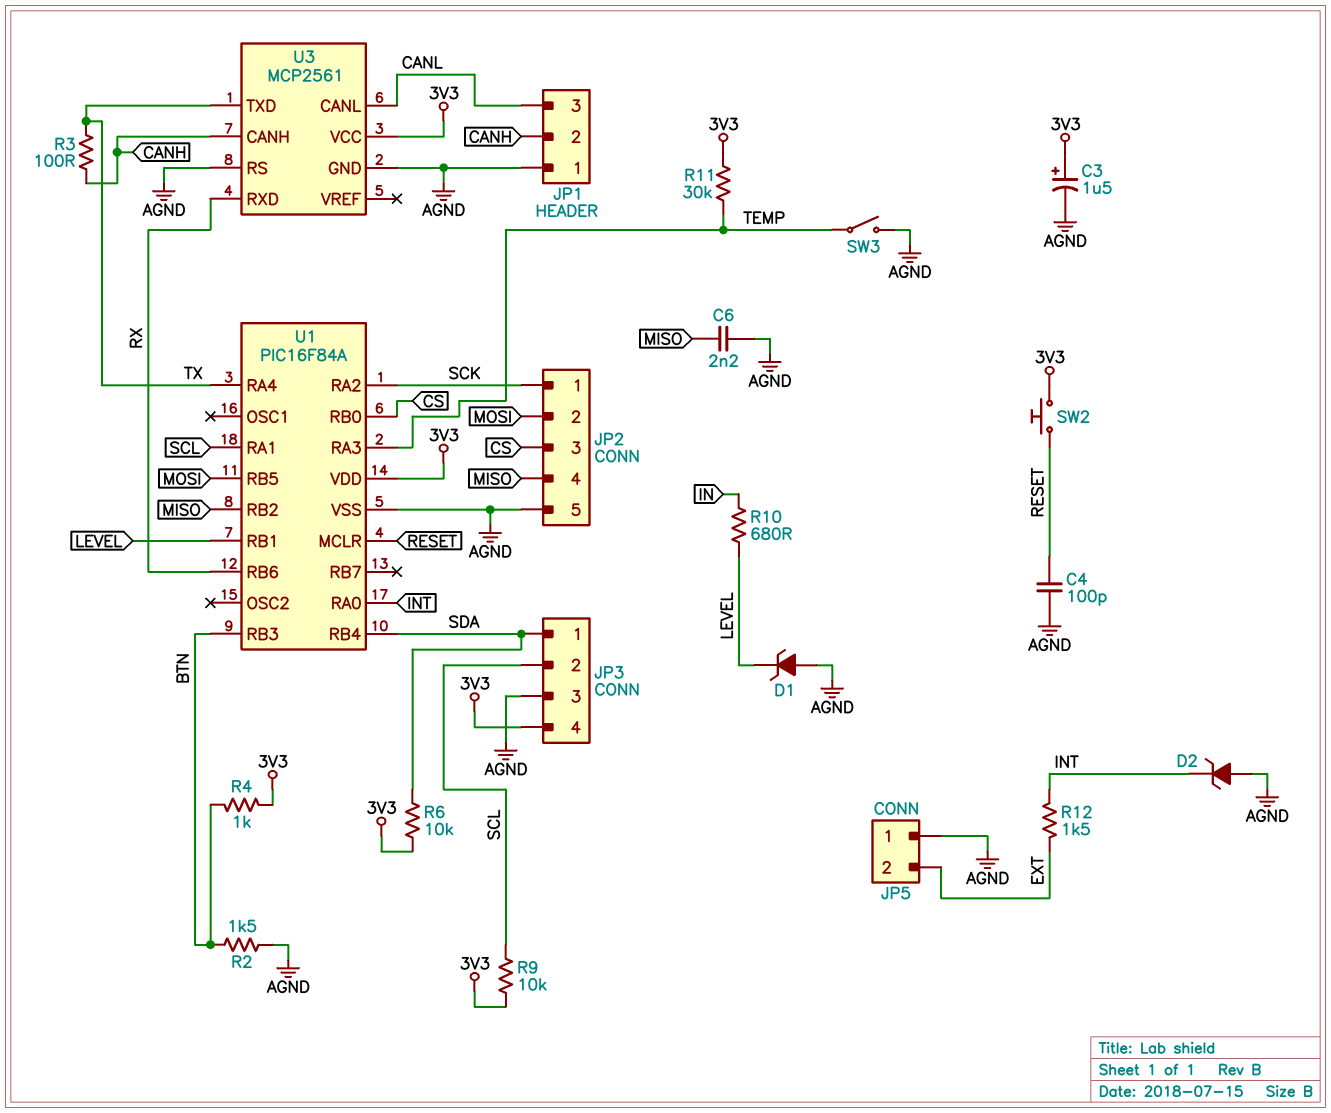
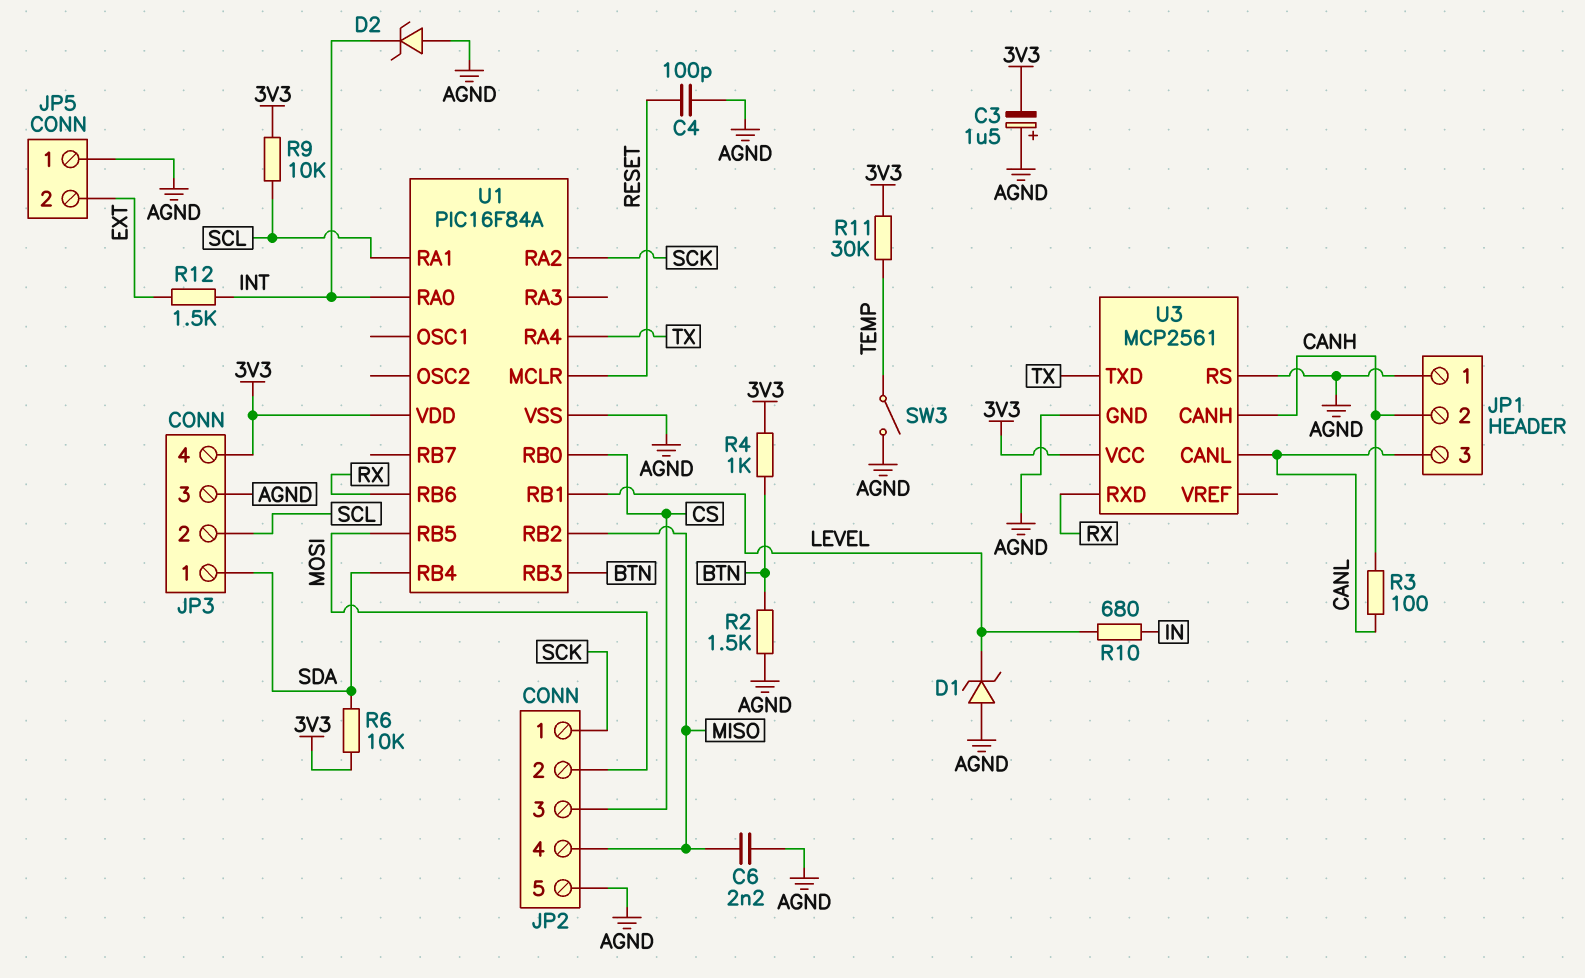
C3: 1.5uF (plus 3V3, minus AGND) -> 1.5uF (plus AGND, minus 3V3)
R3: 100 (CANH, TX) -> 100 (CANH, CANL)
SW2: button (3V3, RESET) -> none
U1 pin RA3: TEMP -> none

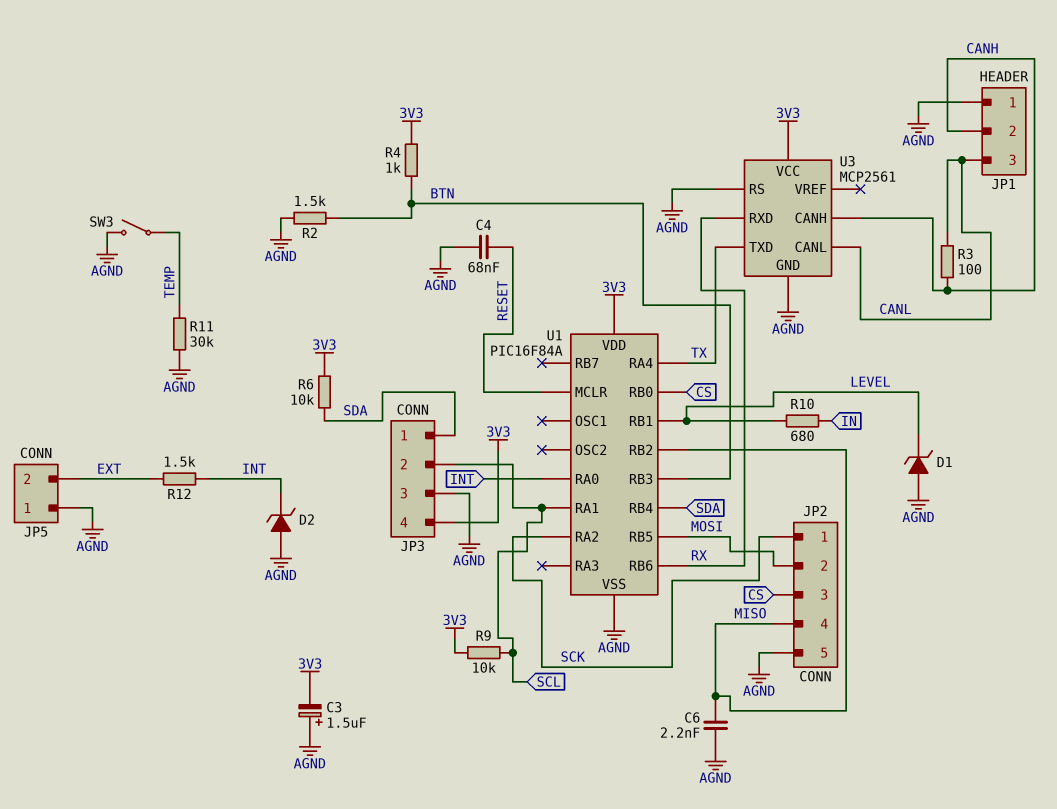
C4: 100pF (AGND, RESET) -> 68nF (AGND, RESET)
R11: 30k (3V3, TEMP) -> 30k (AGND, TEMP)

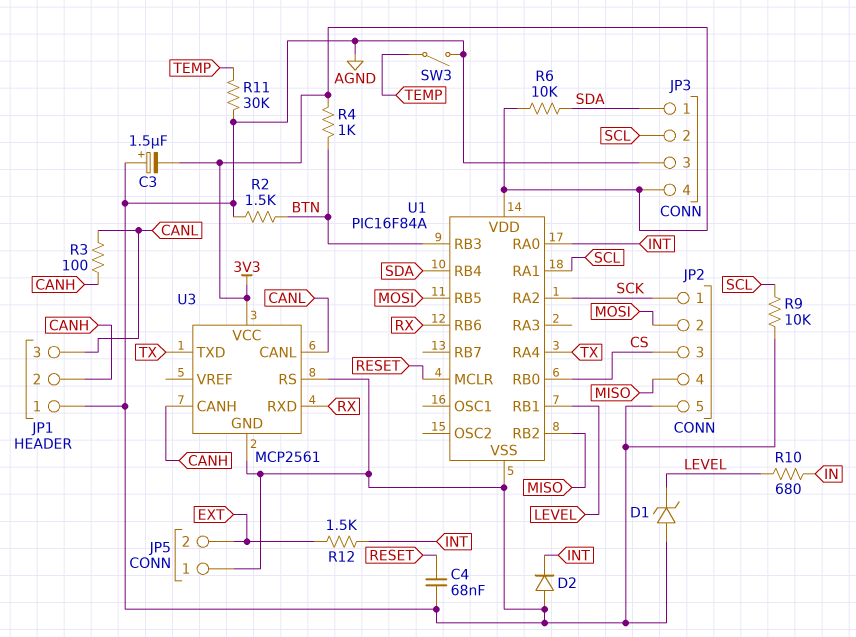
C6: 2.2nF (AGND, MISO) -> none
D2: zener (A AGND, K INT) -> diode (A AGND, K INT)
R9: 10k (3V3, SCL) -> 10k (AGND, SCL)

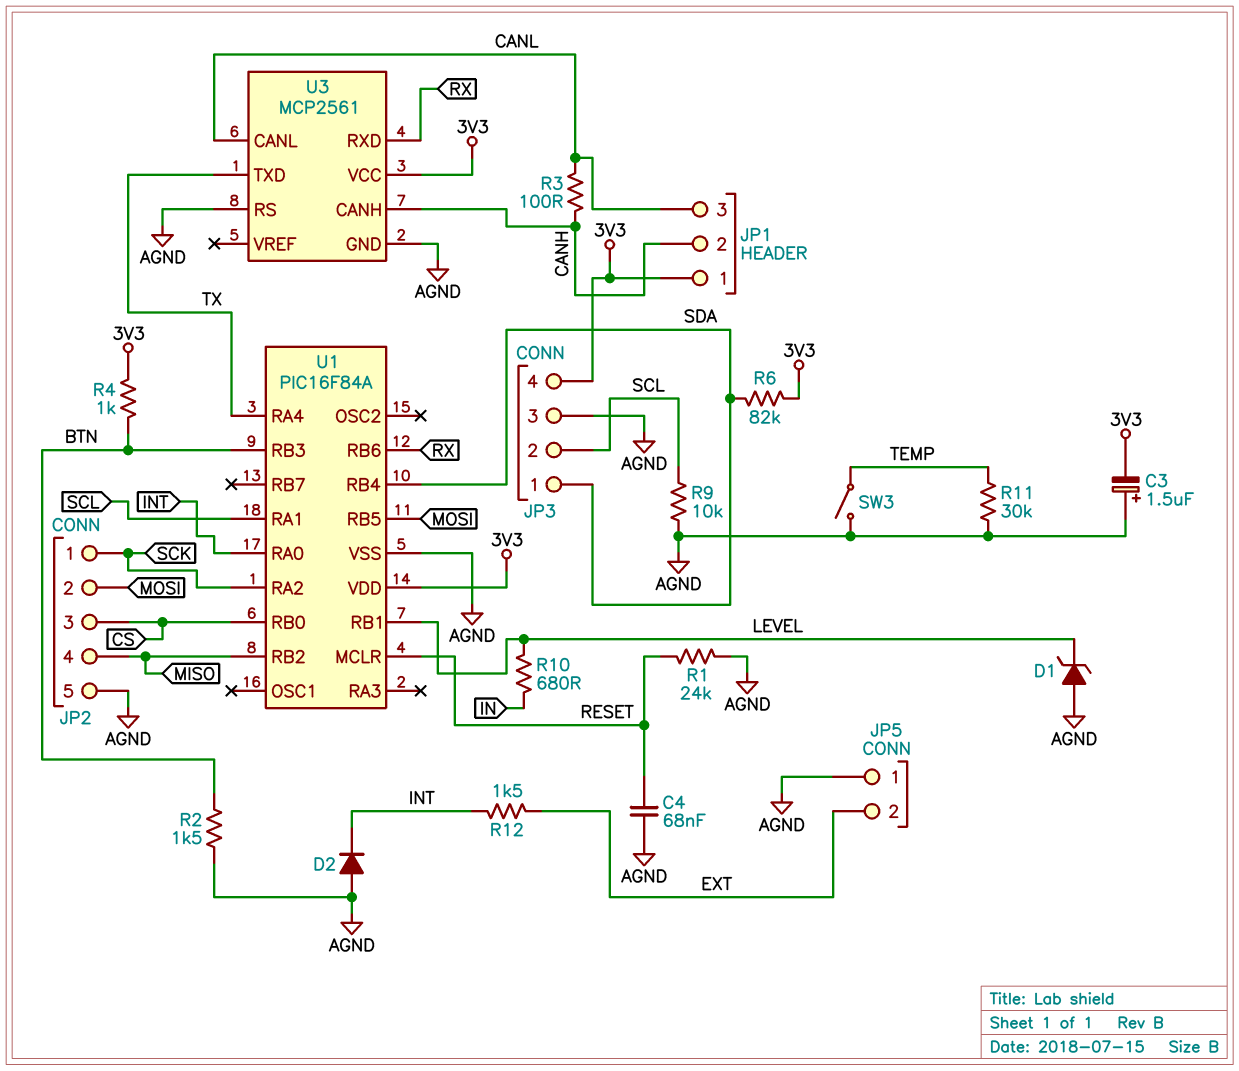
JP1 pin 1: AGND -> 3V3
R1: none -> 24k (AGND, RESET)
R6: 10k (3V3, SDA) -> 82k (3V3, SDA)

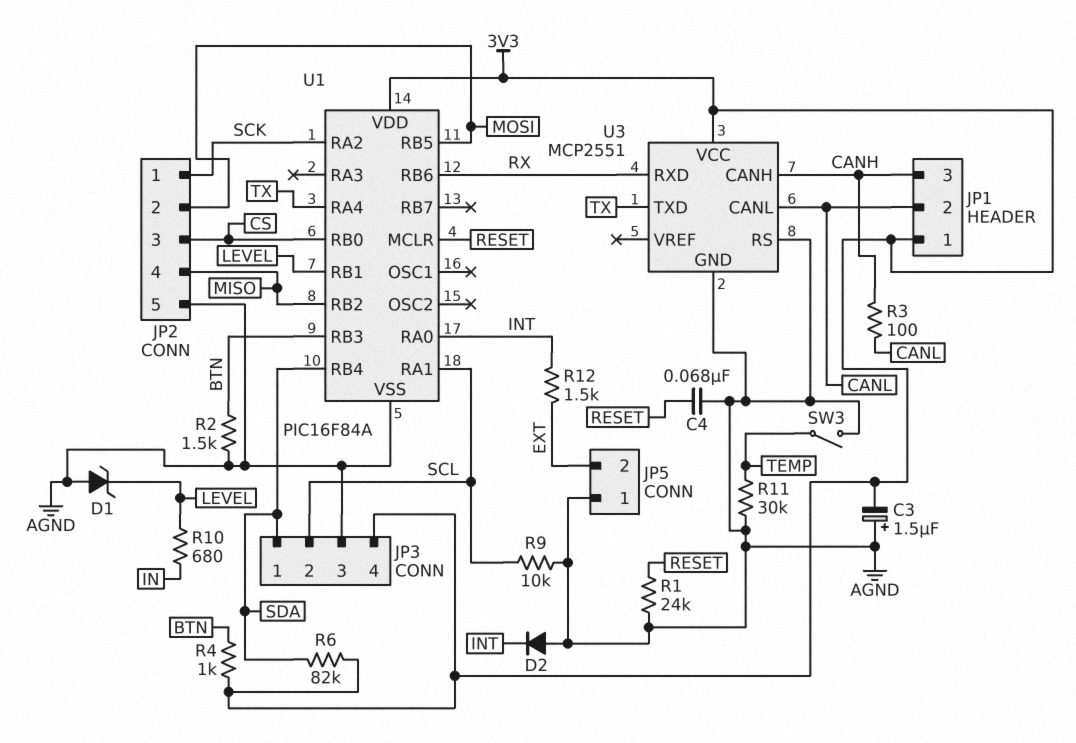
JP1 pin 2: CANH -> CANL
JP1 pin 3: CANL -> CANH
U3: MCP2561 -> MCP2551

